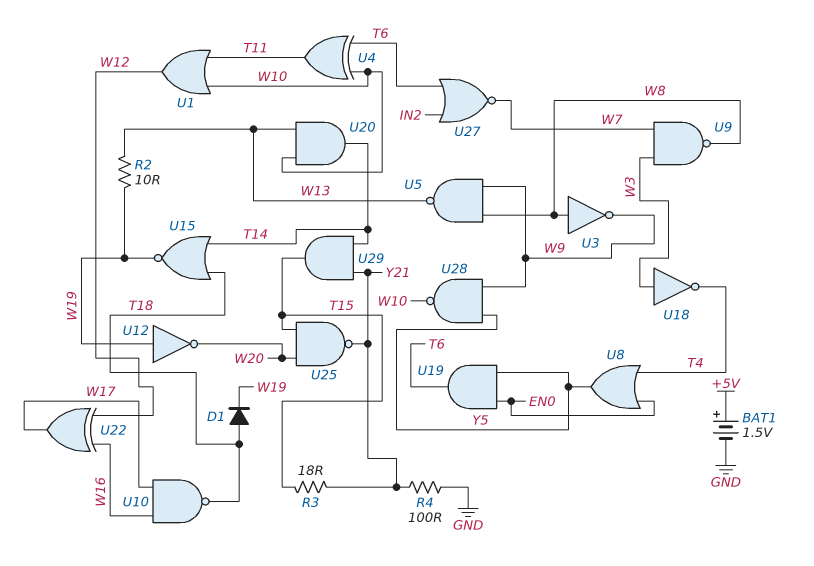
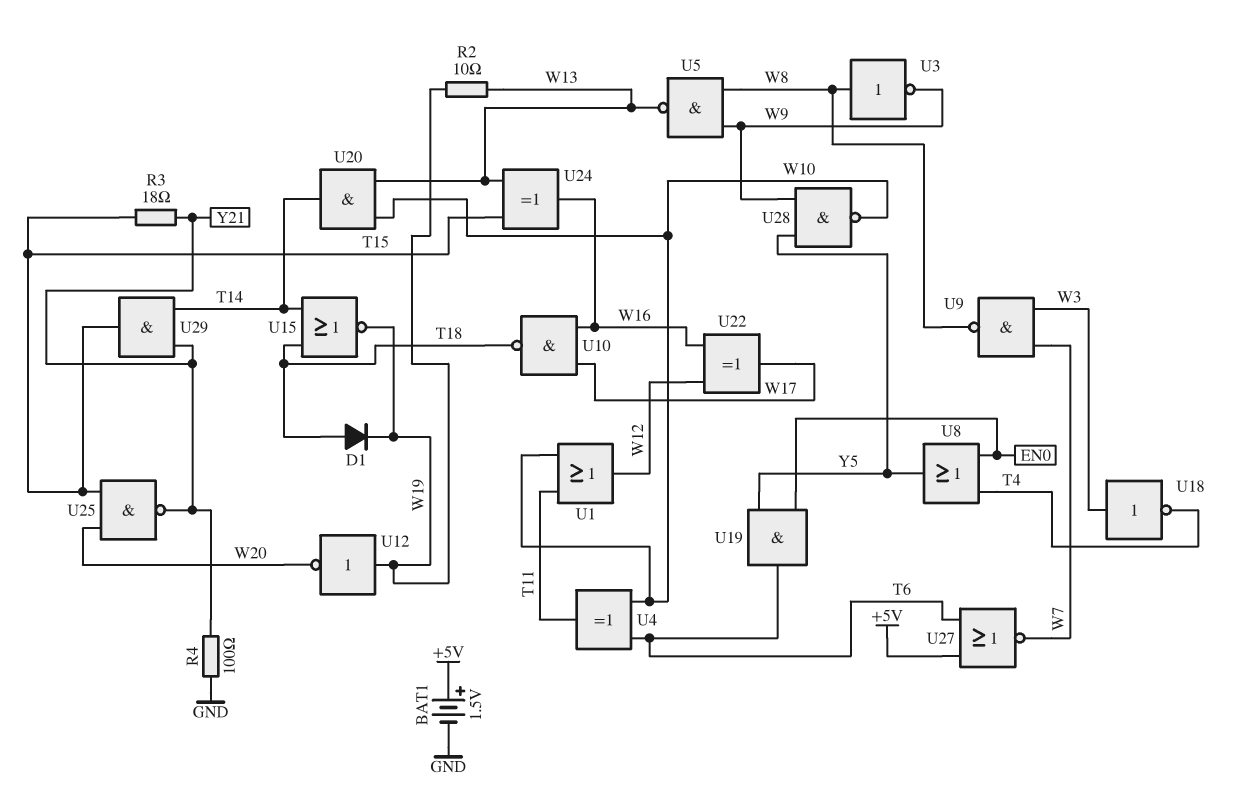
U24: none -> XOR (in T15, in W13, out W16)
U27: NOR (in IN2, in T6, out W7) -> NOR (in +5V, in T6, out W7)

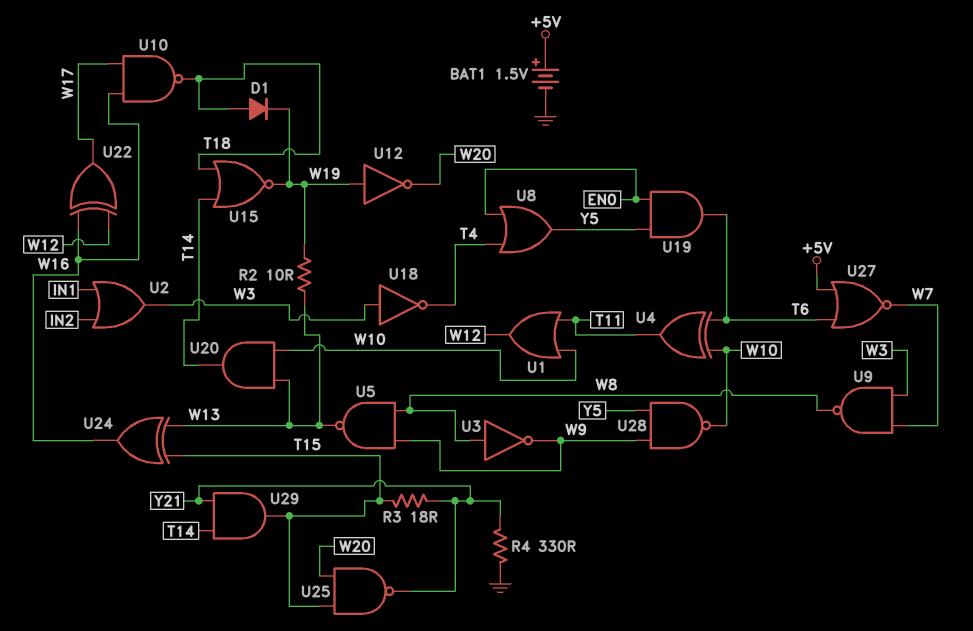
R4: 100 (GND, Y21) -> 330 (GND, Y21)
U2: none -> OR (in IN1, in IN2, out W3)

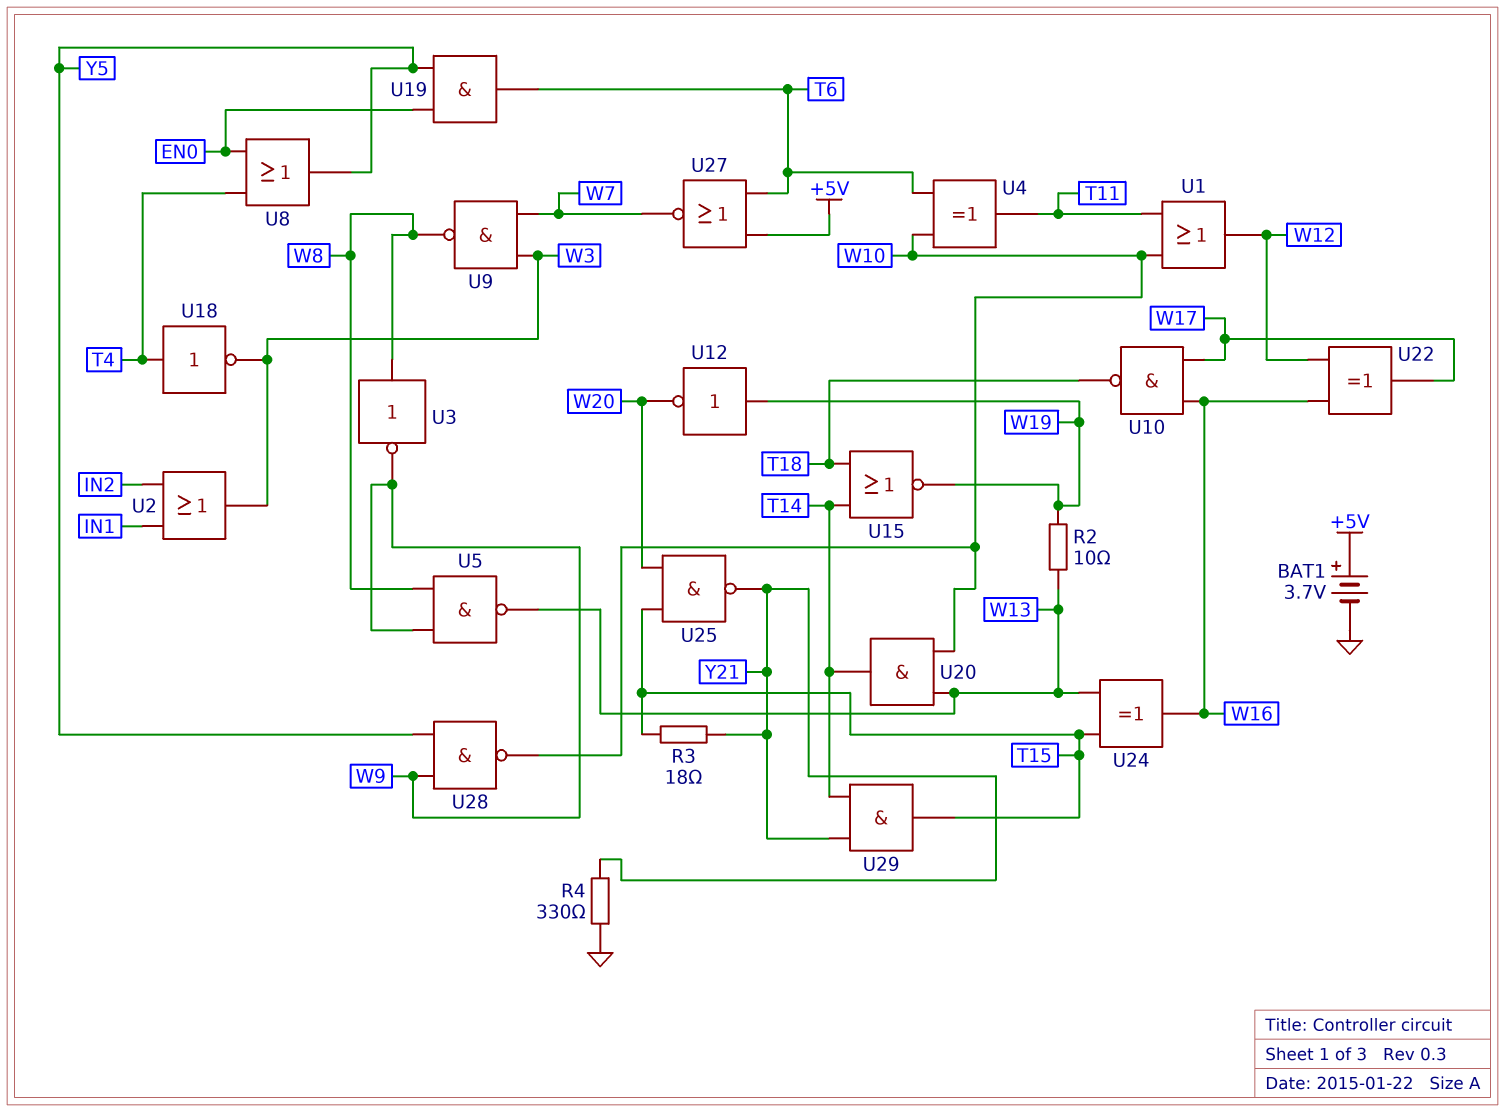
BAT1: 1.5V (plus +5V, minus GND) -> 3.7V (plus +5V, minus GND)
D1: diode (A T18, K W19) -> none
U18: NOT (in W3, out T4) -> NOT (in T4, out W3)

